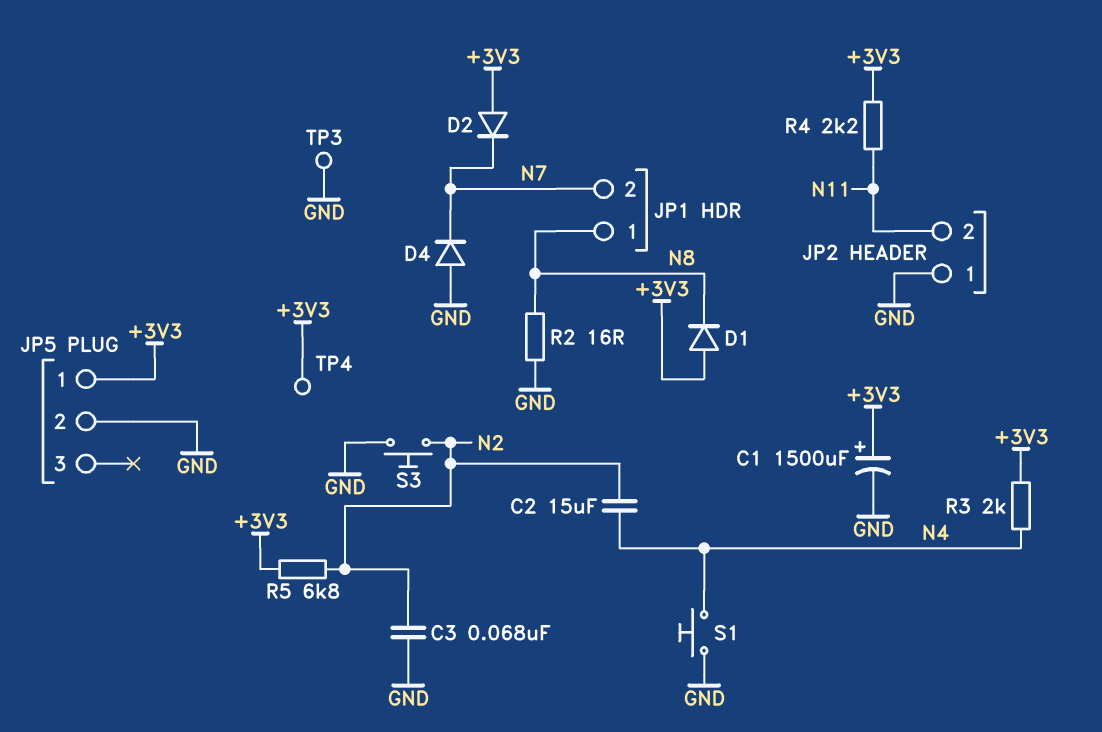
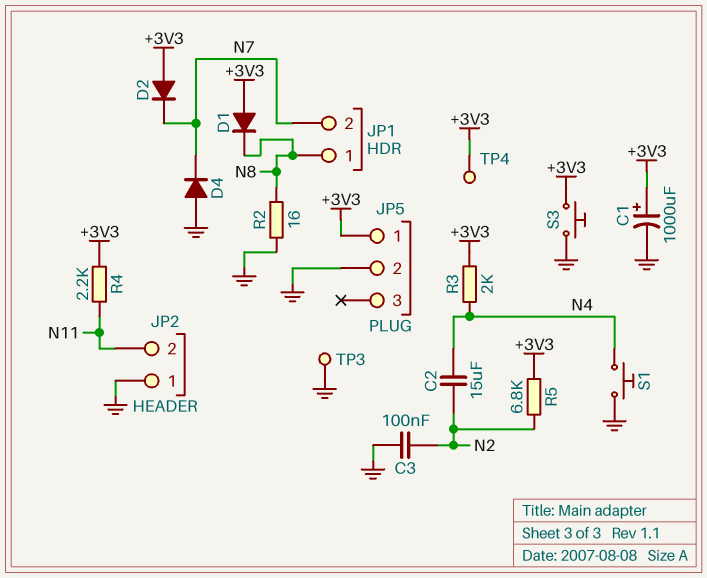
C1: 1500uF (plus +3V3, minus GND) -> 1000uF (plus +3V3, minus GND)
C3: 68nF (GND, N2) -> 100nF (GND, N2)
S3: button (GND, N2) -> button (+3V3, GND)

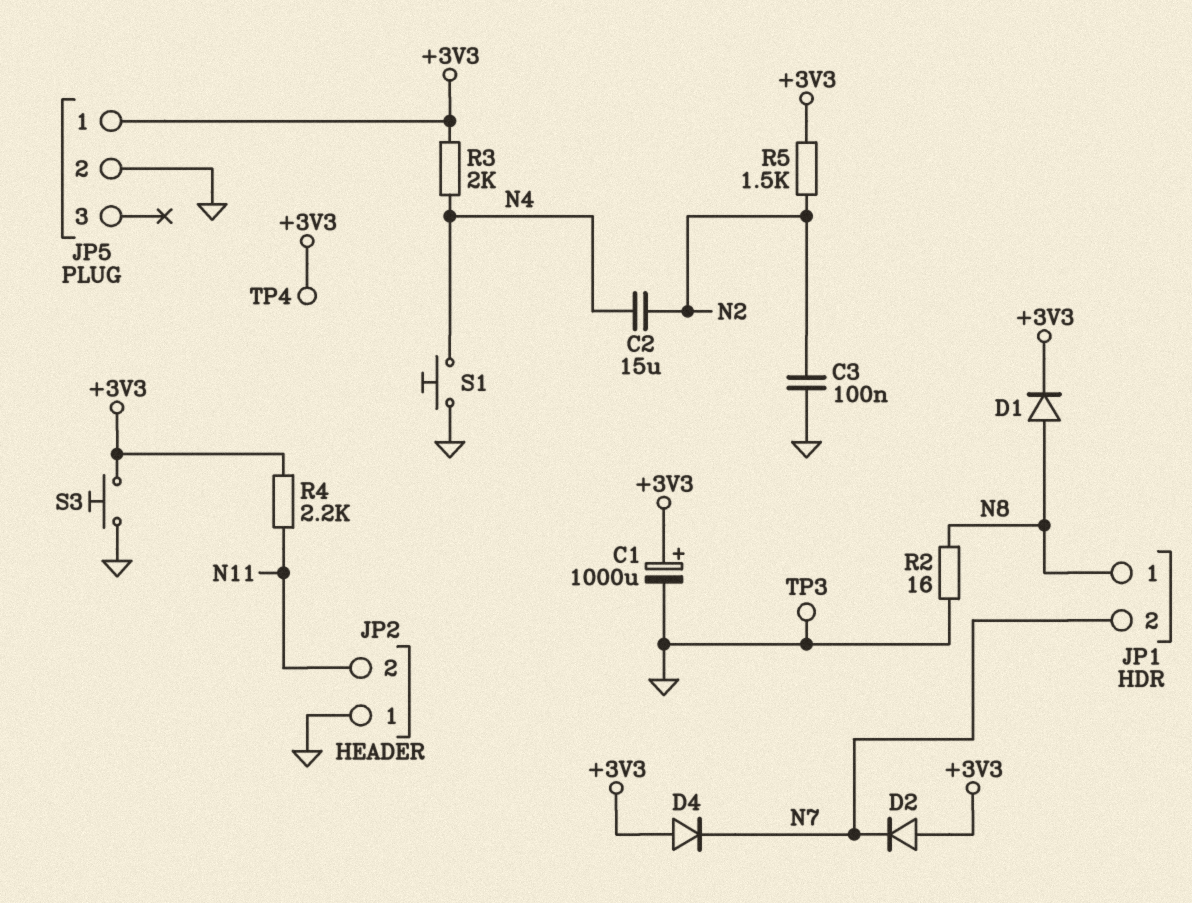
D1: diode (A +3V3, K N8) -> diode (A N8, K +3V3)
D4: diode (A GND, K N7) -> diode (A +3V3, K N7)
R5: 6.8k (+3V3, N2) -> 1.5k (+3V3, N2)

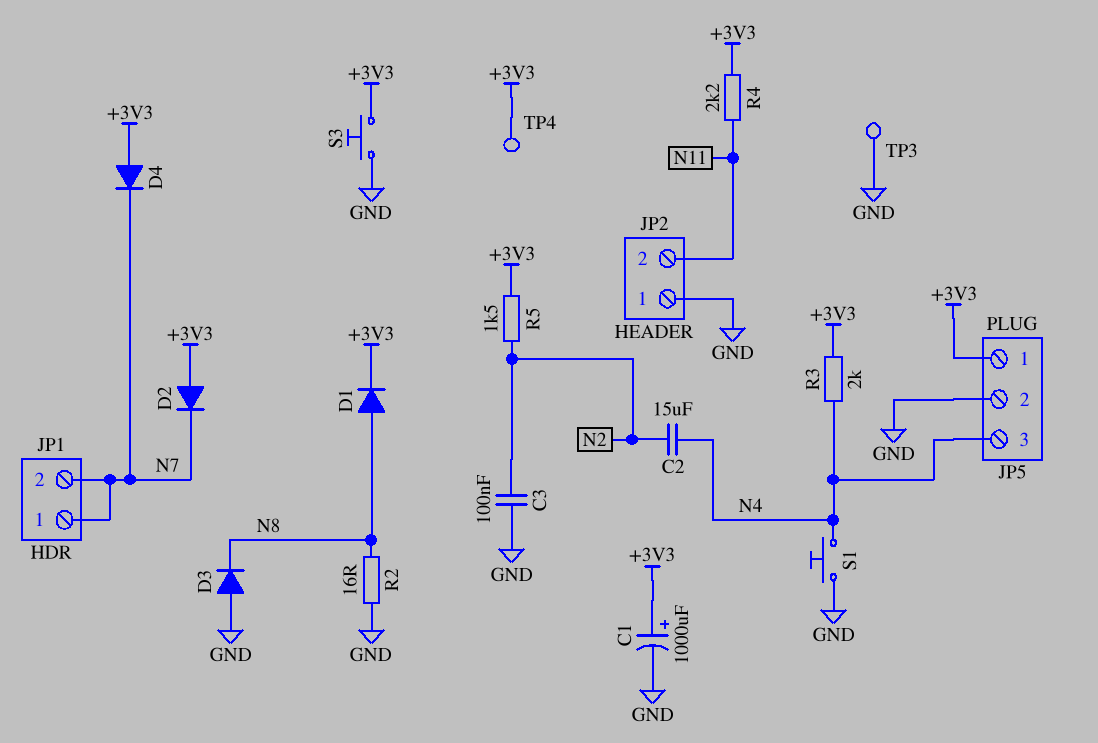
D3: none -> diode (A GND, K N8)
JP1 pin 1: N8 -> N7
JP5 pin 3: none -> N4

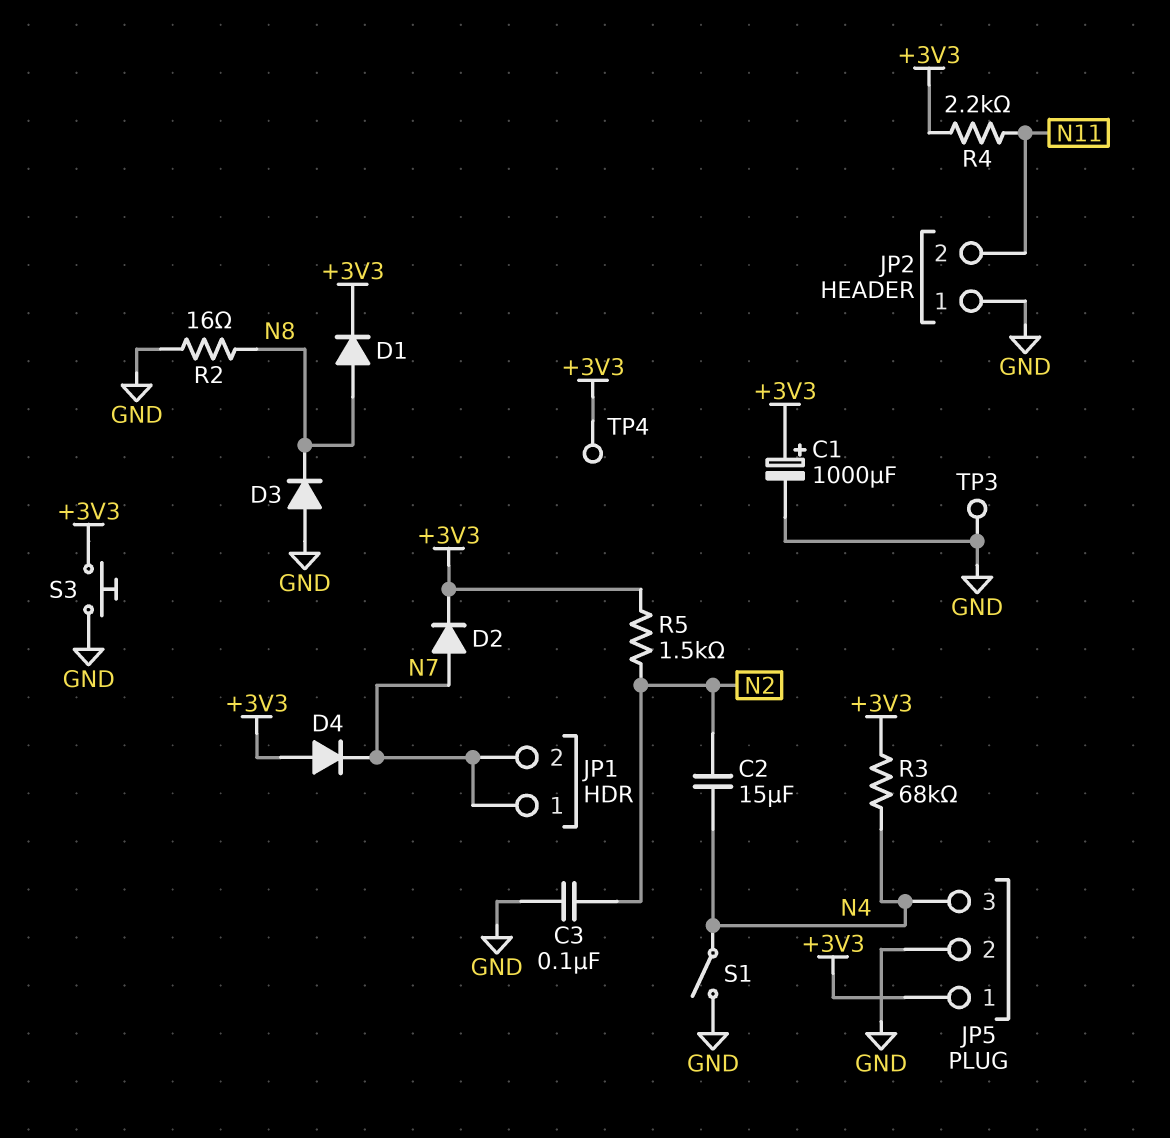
D2: diode (A +3V3, K N7) -> diode (A N7, K +3V3)
R3: 2k (+3V3, N4) -> 68k (+3V3, N4)
S1: button (GND, N4) -> switch (GND, N4)

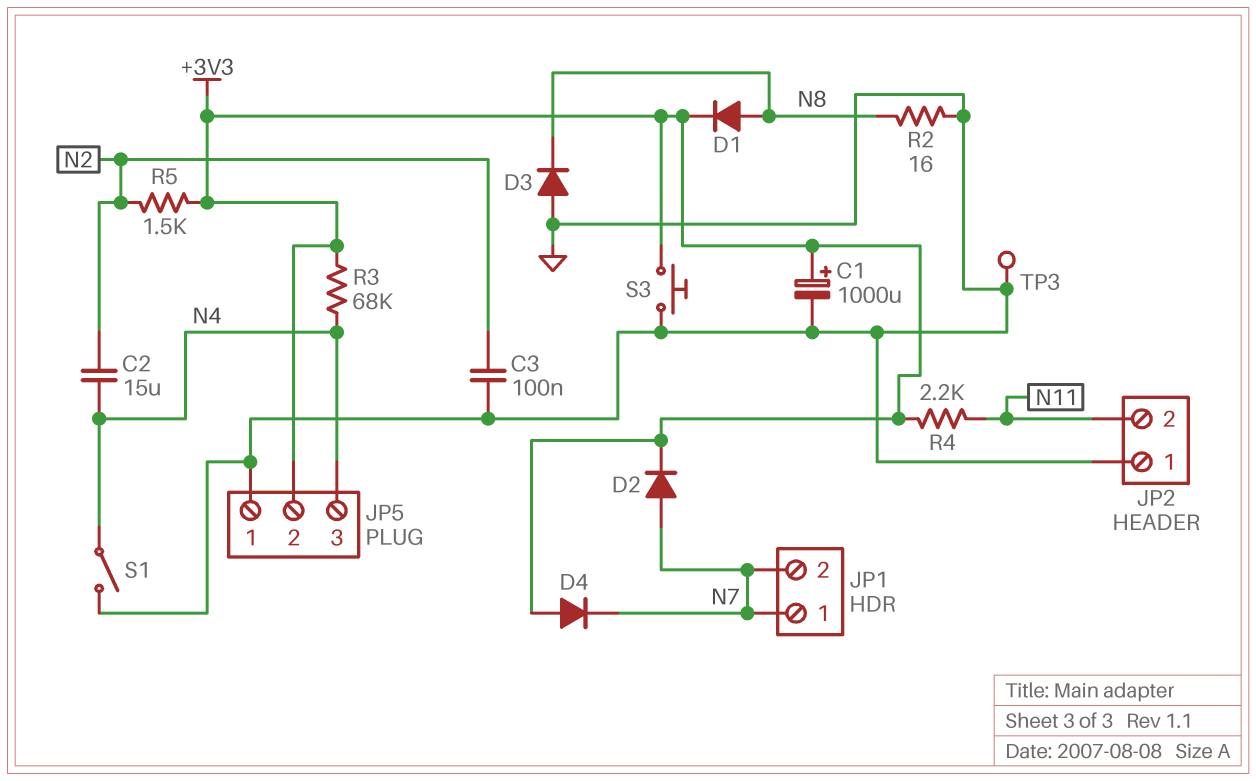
JP5 pin 1: +3V3 -> GND
JP5 pin 2: GND -> +3V3
TP4: test point (+3V3) -> none

